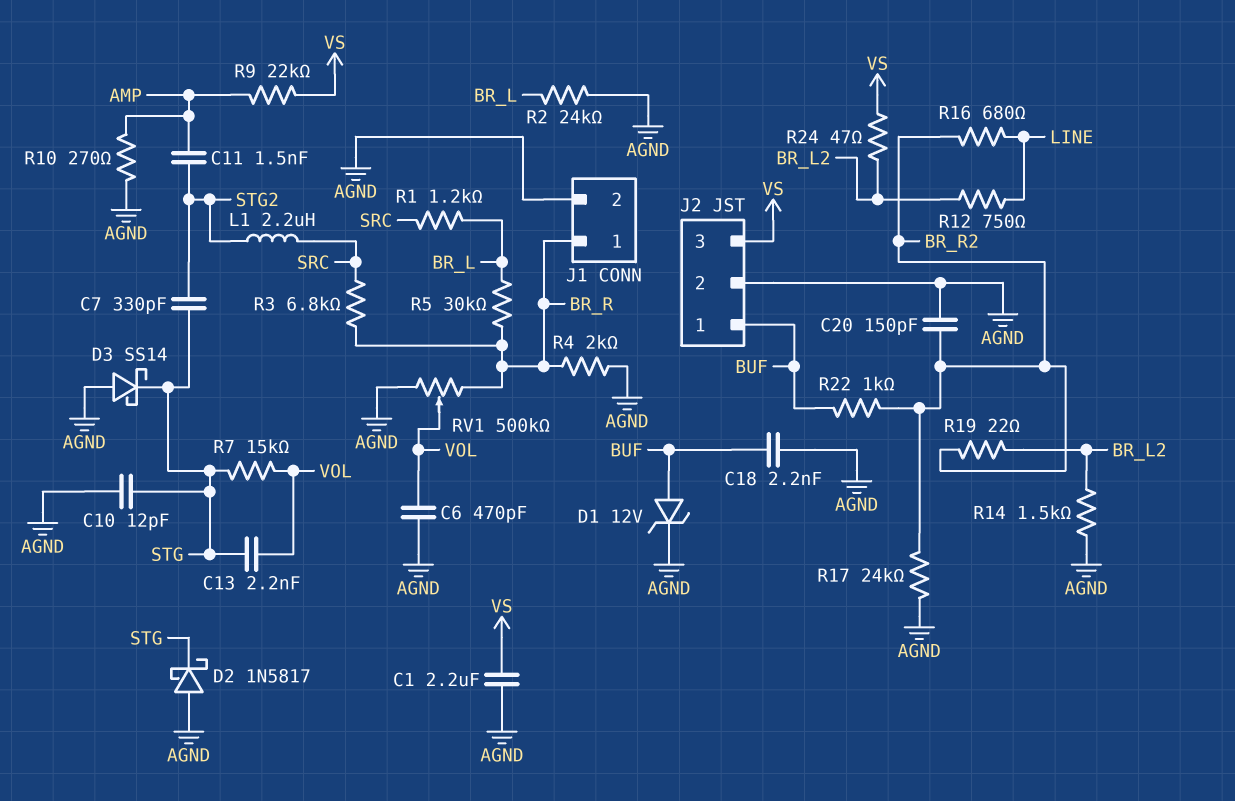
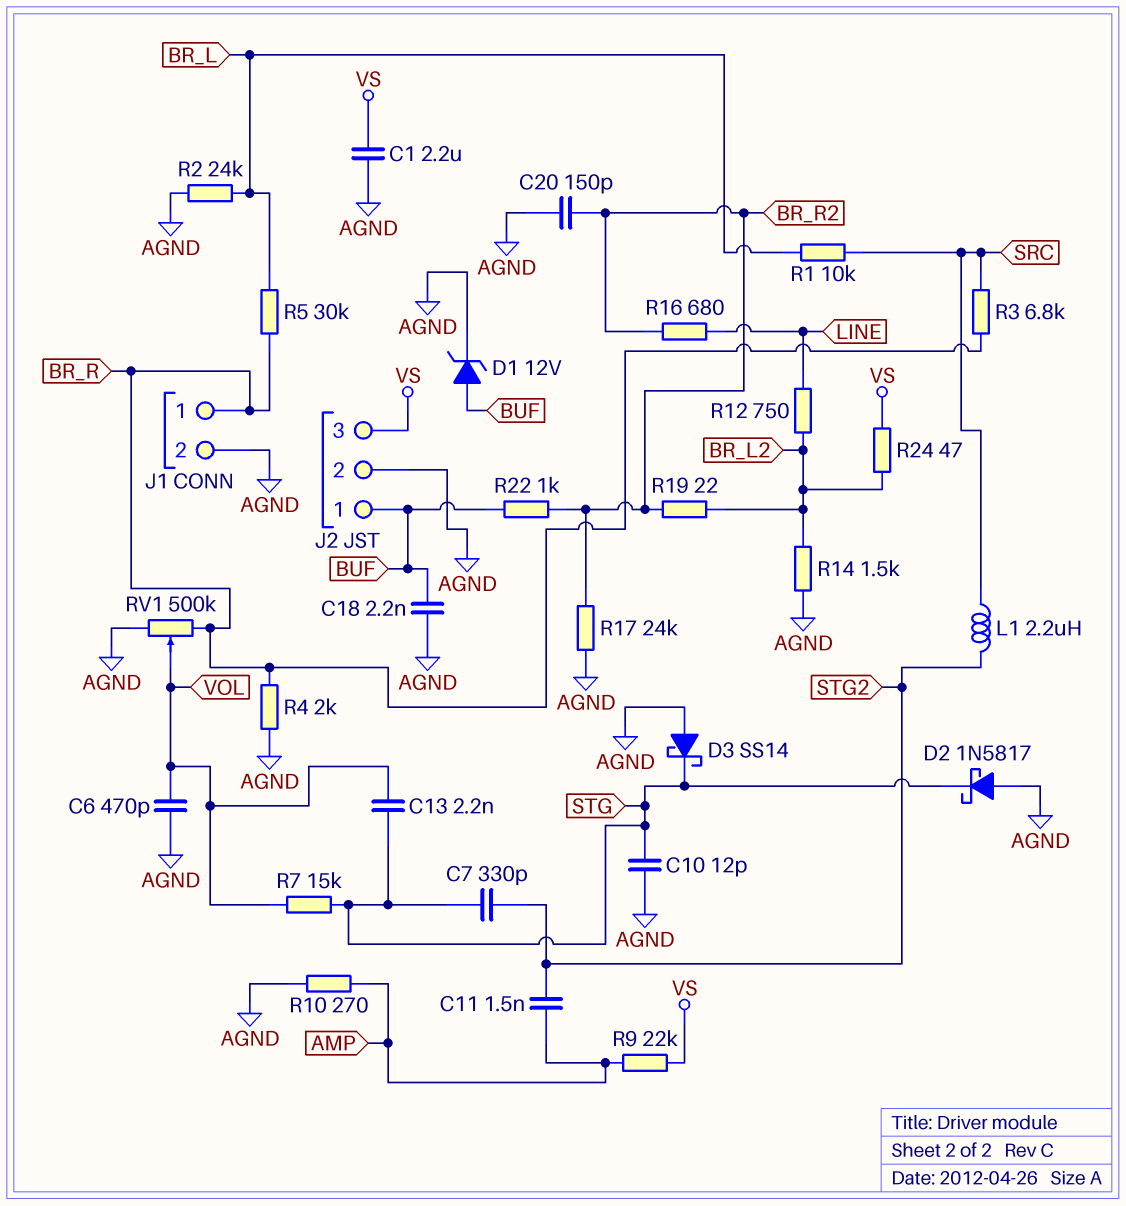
R1: 1.2k (BR_L, SRC) -> 10k (BR_L, SRC)

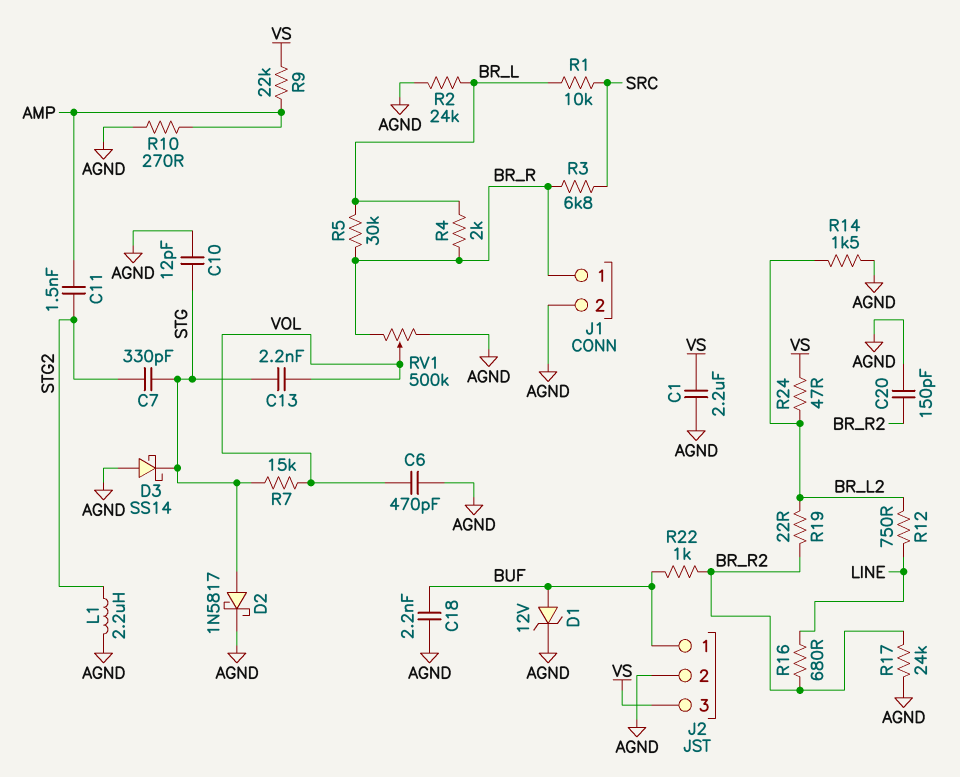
D2: schottky 1N5817 (A AGND, K STG) -> schottky 1N5817 (A STG, K AGND)
L1: 2.2uH (SRC, STG2) -> 2.2uH (AGND, STG2)
R4: 2k (AGND, BR_R) -> 2k (BR_L, BR_R)

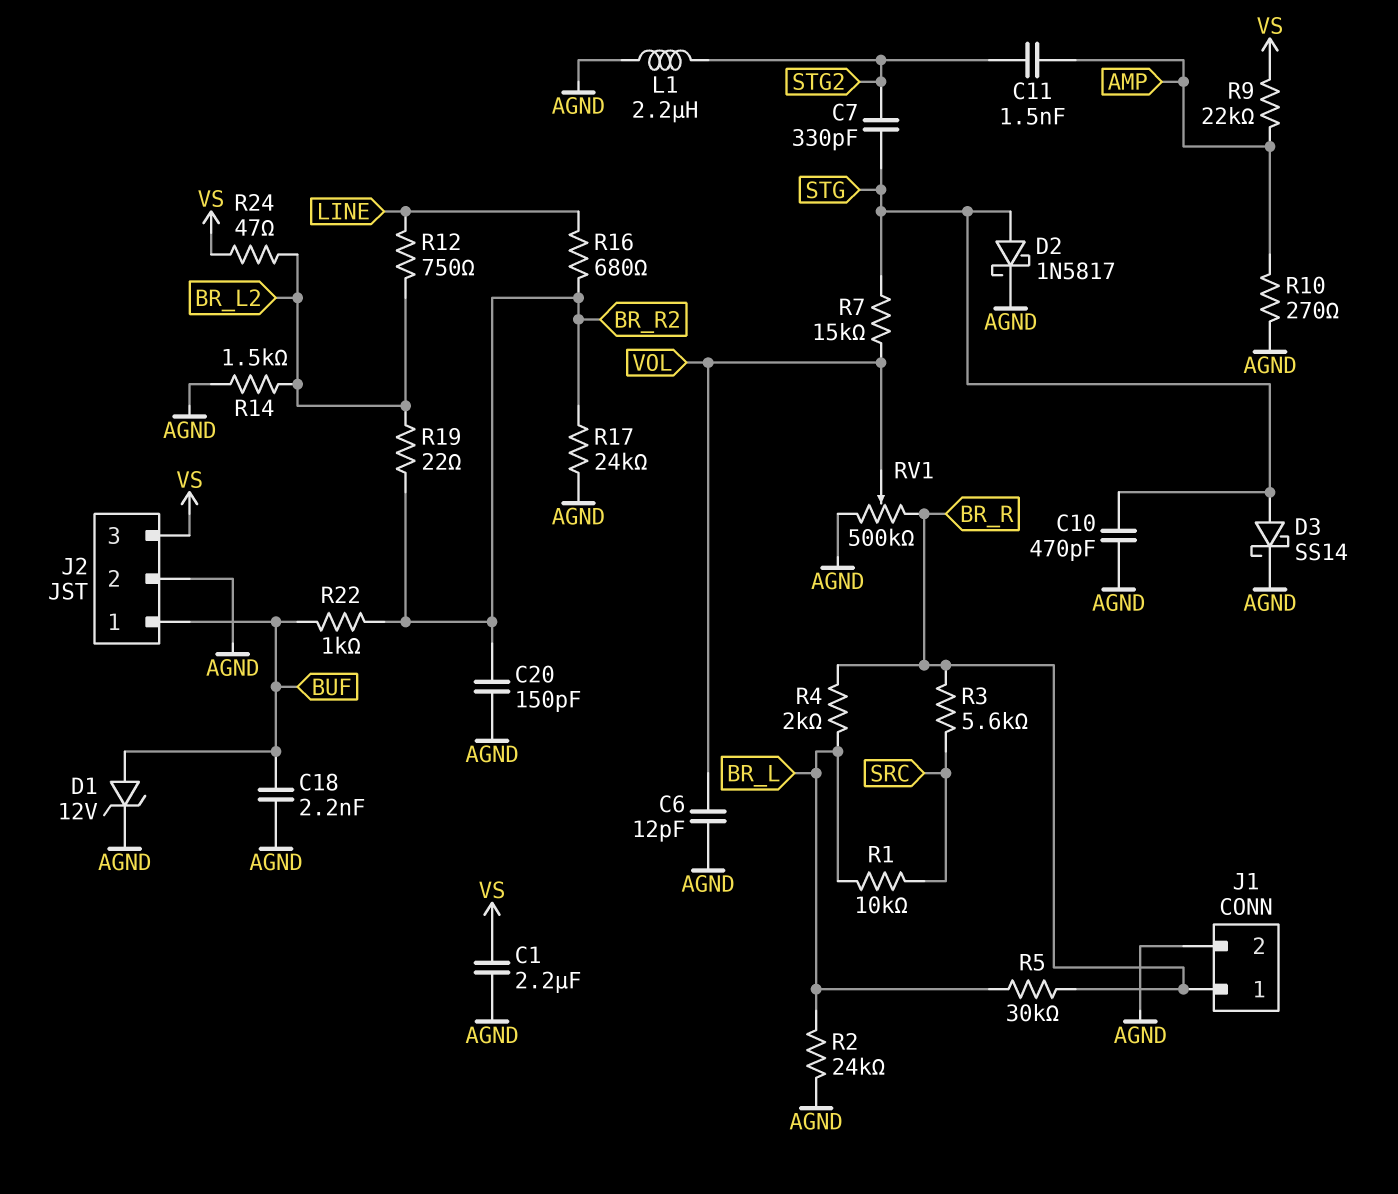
C6: 470pF (AGND, VOL) -> 12pF (AGND, VOL)
C10: 12pF (AGND, STG) -> 470pF (AGND, STG)
C13: 2.2nF (STG, VOL) -> none
D3: schottky SS14 (A AGND, K STG) -> schottky SS14 (A STG, K AGND)
R3: 6.8k (BR_R, SRC) -> 5.6k (BR_R, SRC)

